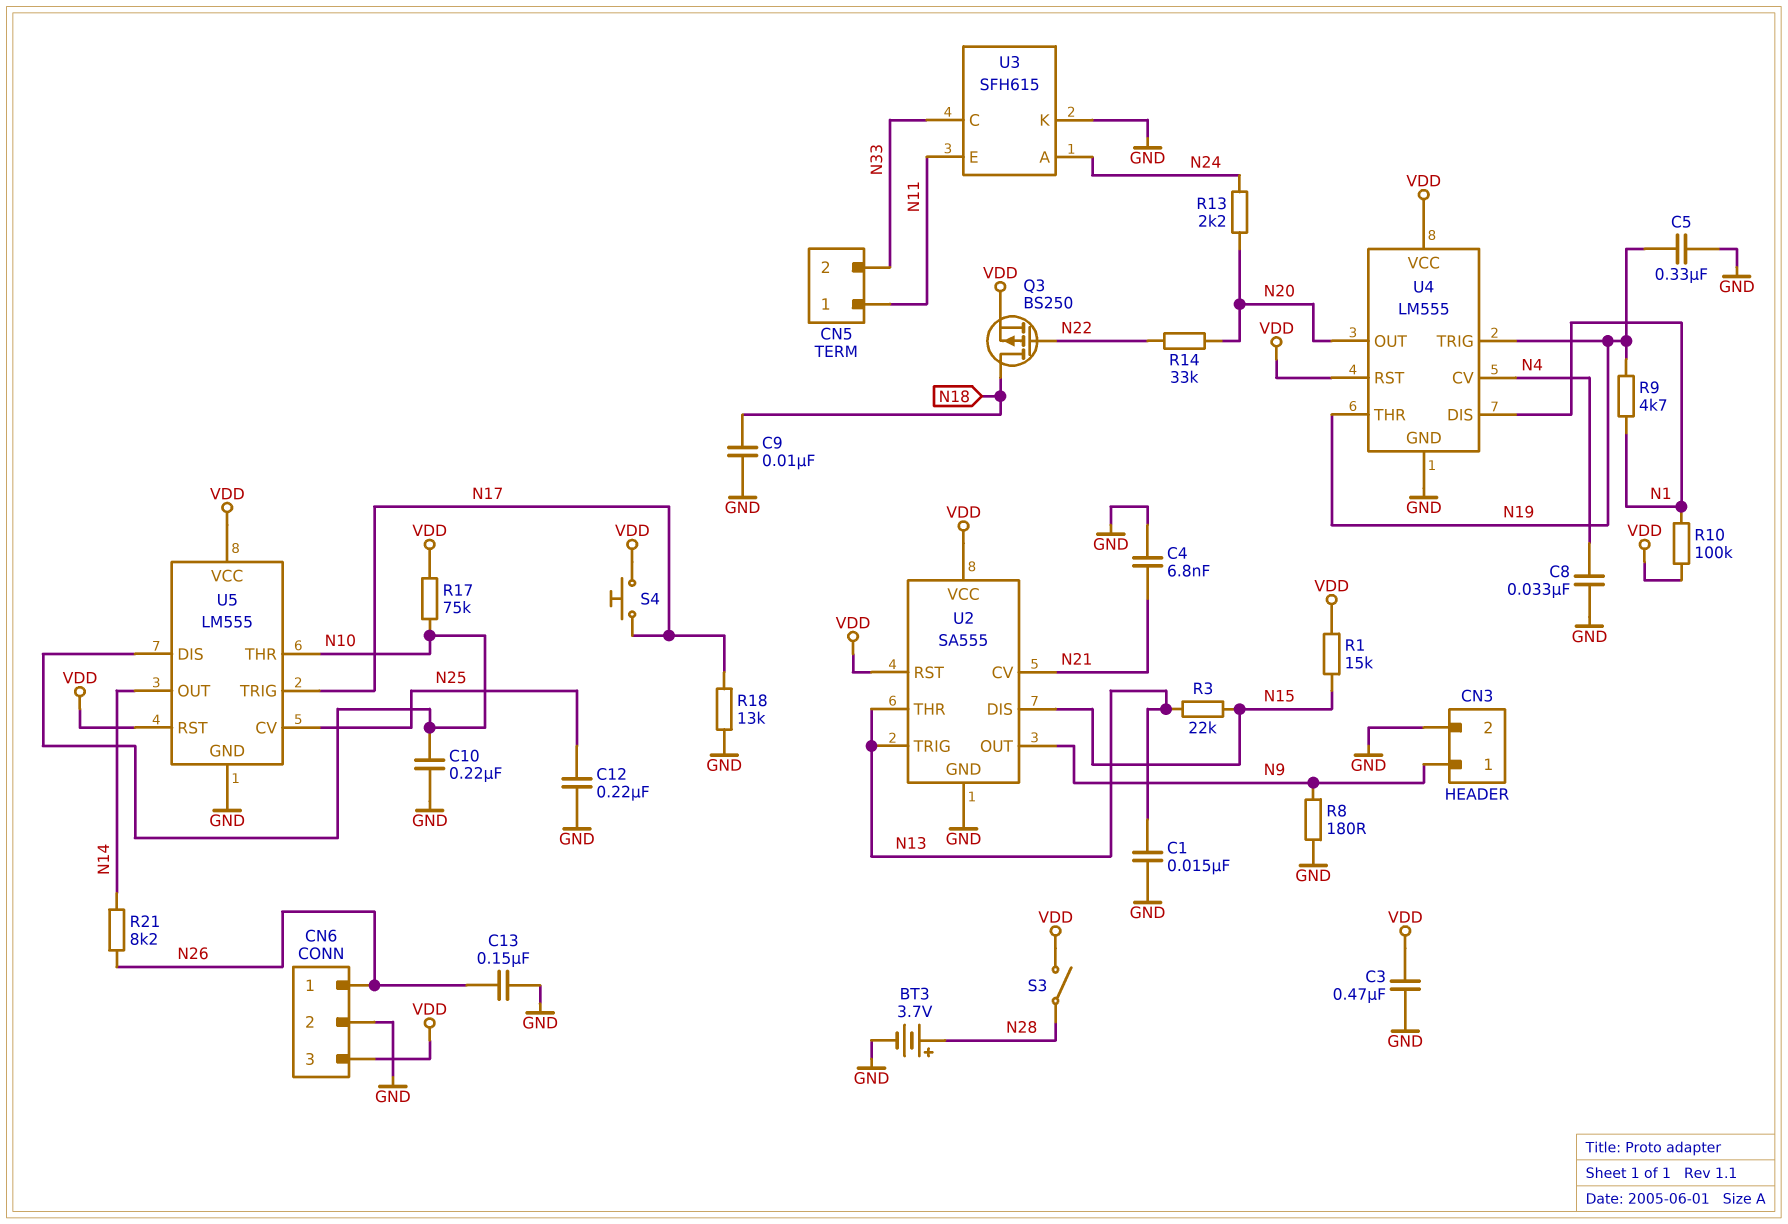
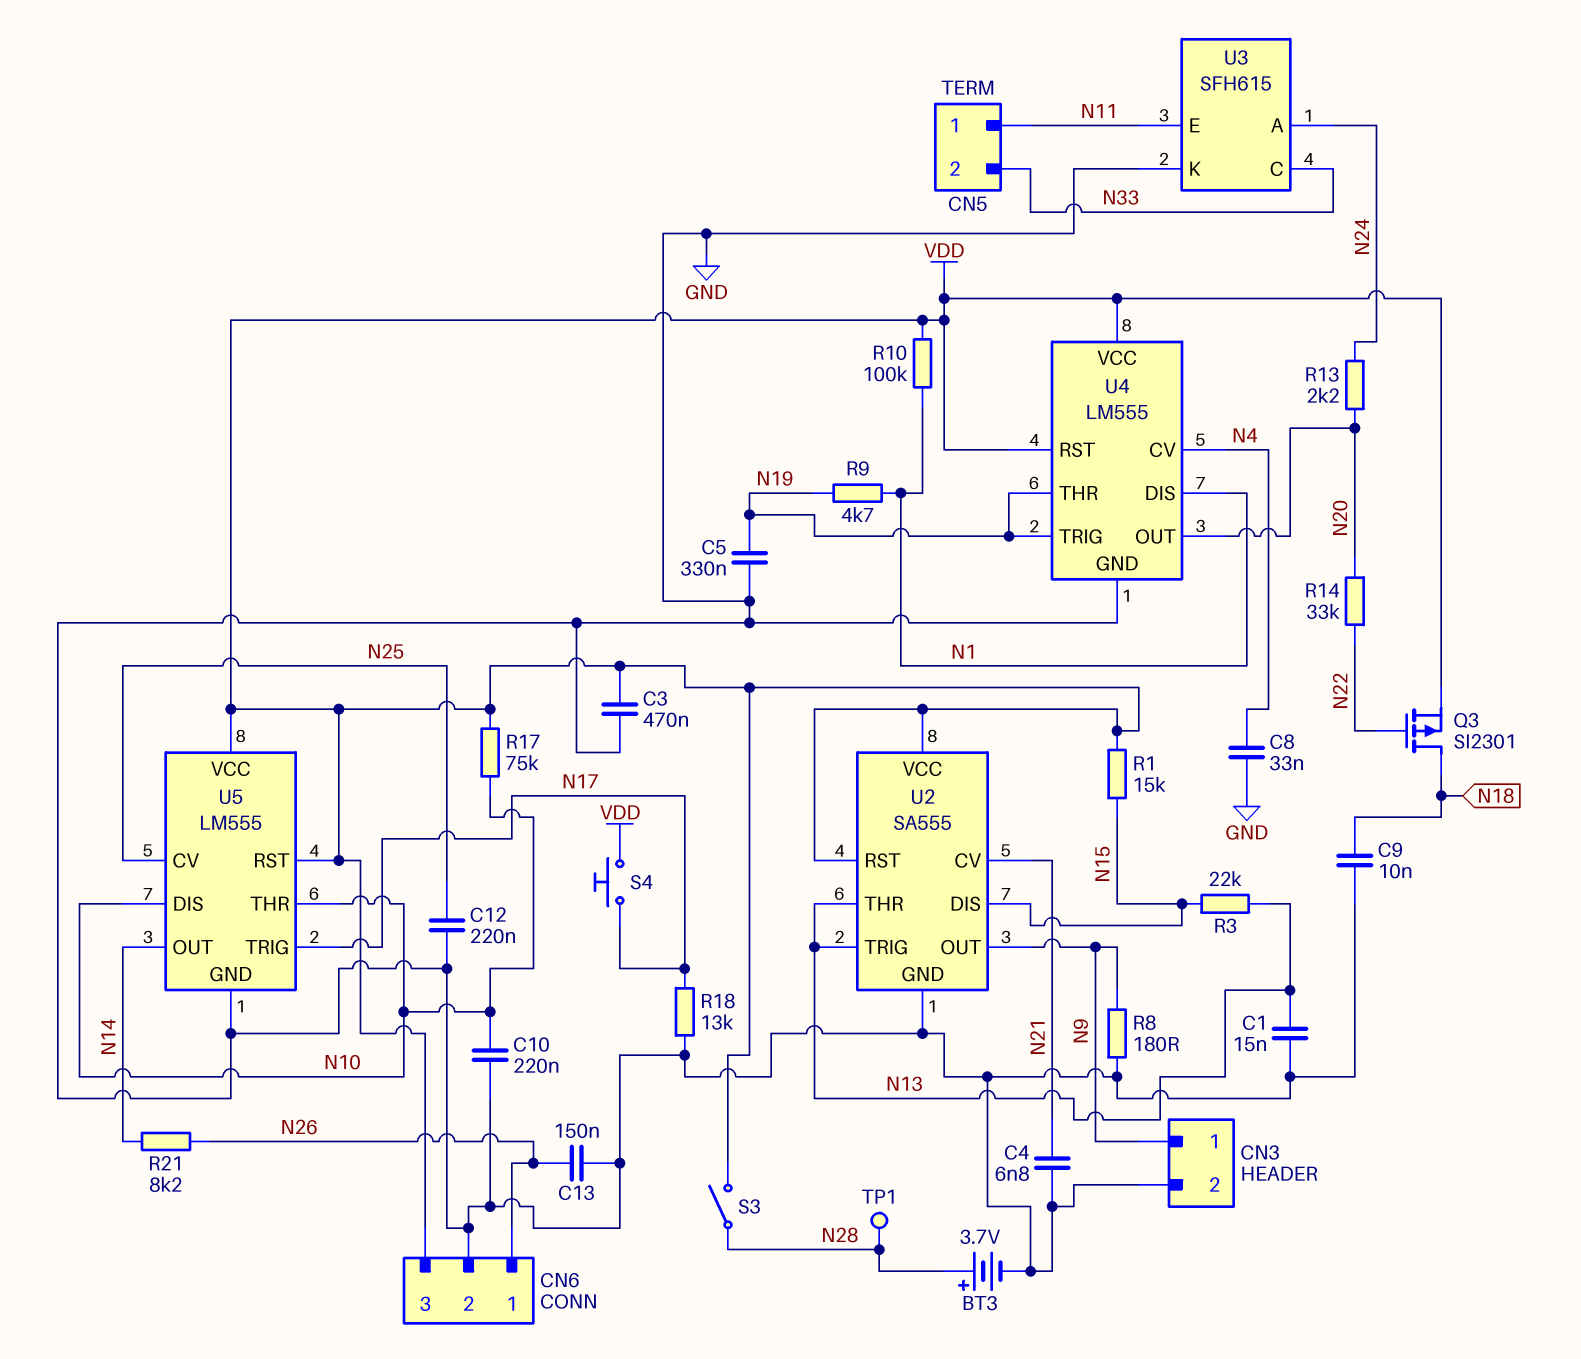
Q3: PMOS BS250 (G N22, D N18, S VDD) -> PMOS SI2301 (G N22, D N18, S VDD)
TP1: none -> test point (N28)

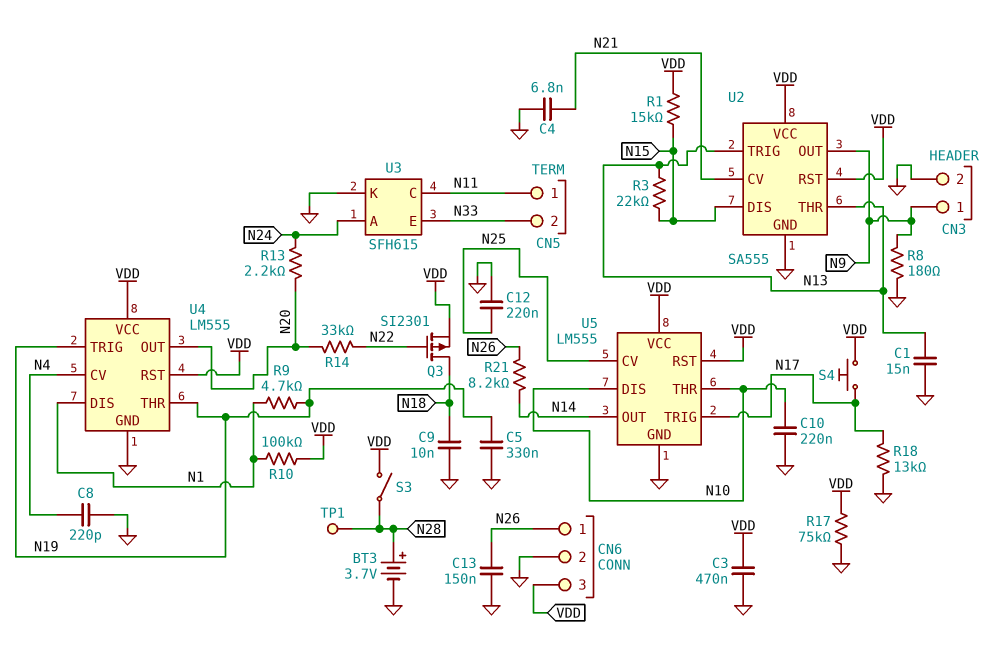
C8: 33nF (GND, N4) -> 220pF (GND, N4)
R17: 75k (N10, VDD) -> 75k (GND, VDD)
U3 pin C: N33 -> N11
U3 pin E: N11 -> N33

